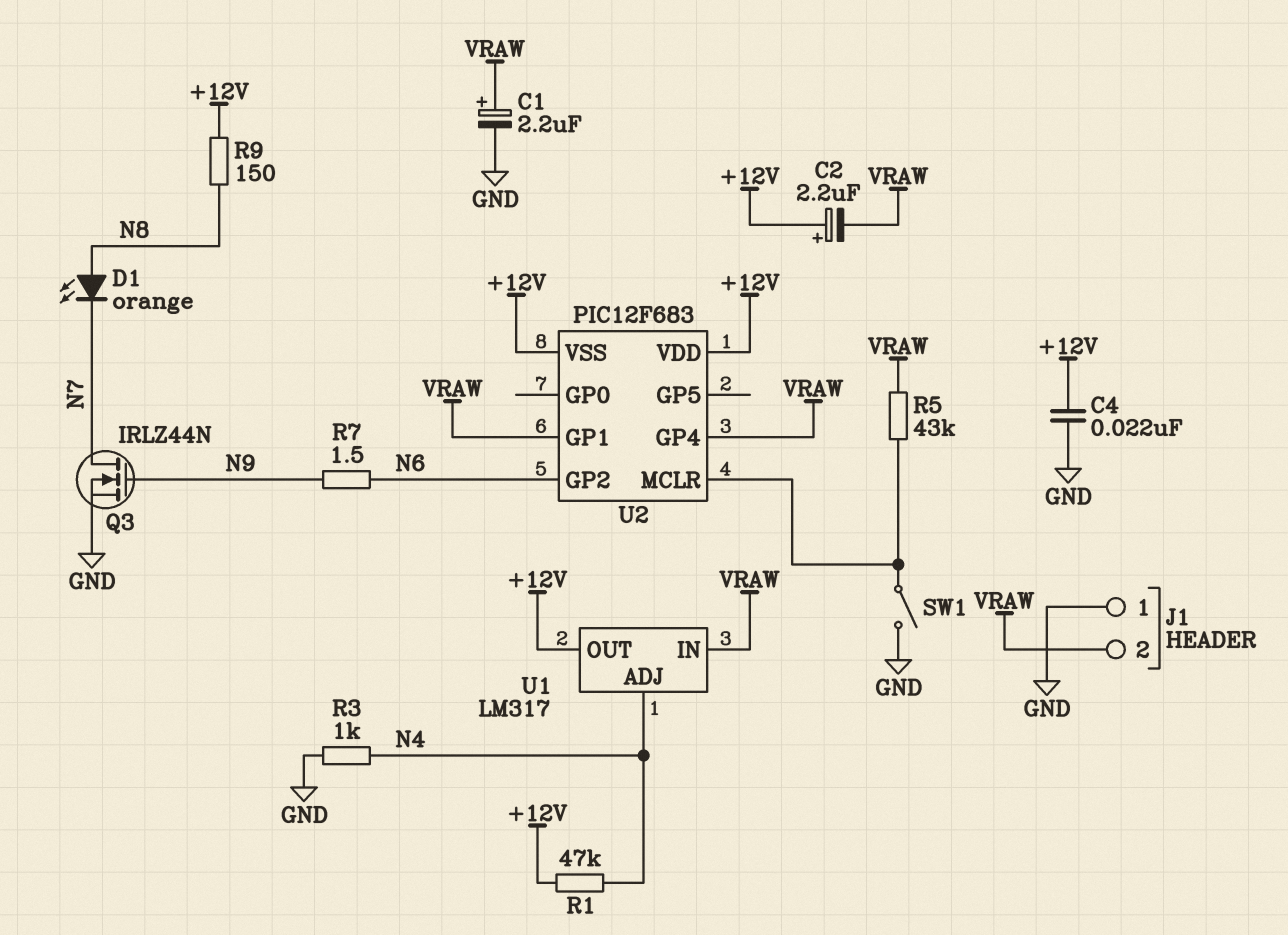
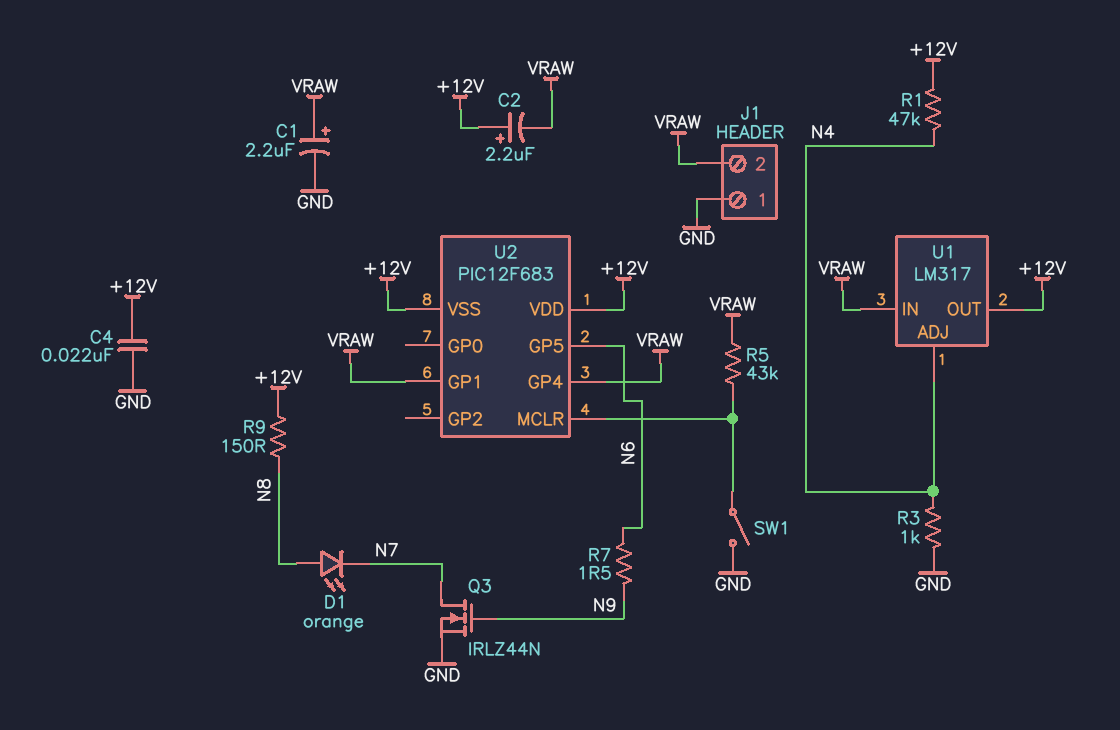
U2 pin GP2: N6 -> none
U2 pin GP5: none -> N6

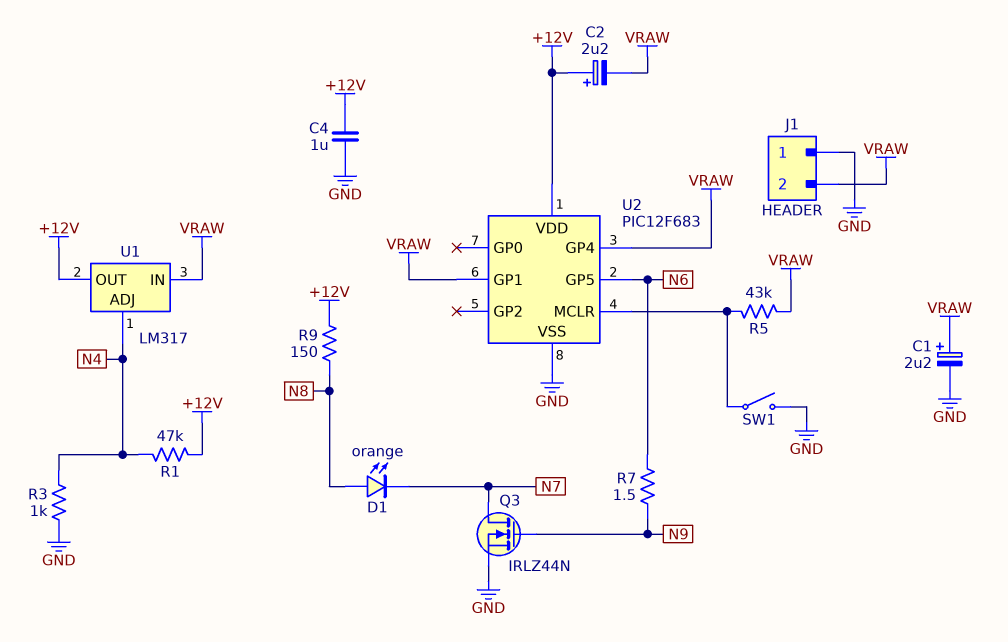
C4: 22nF (+12V, GND) -> 1uF (+12V, GND)
U2 pin VSS: +12V -> GND

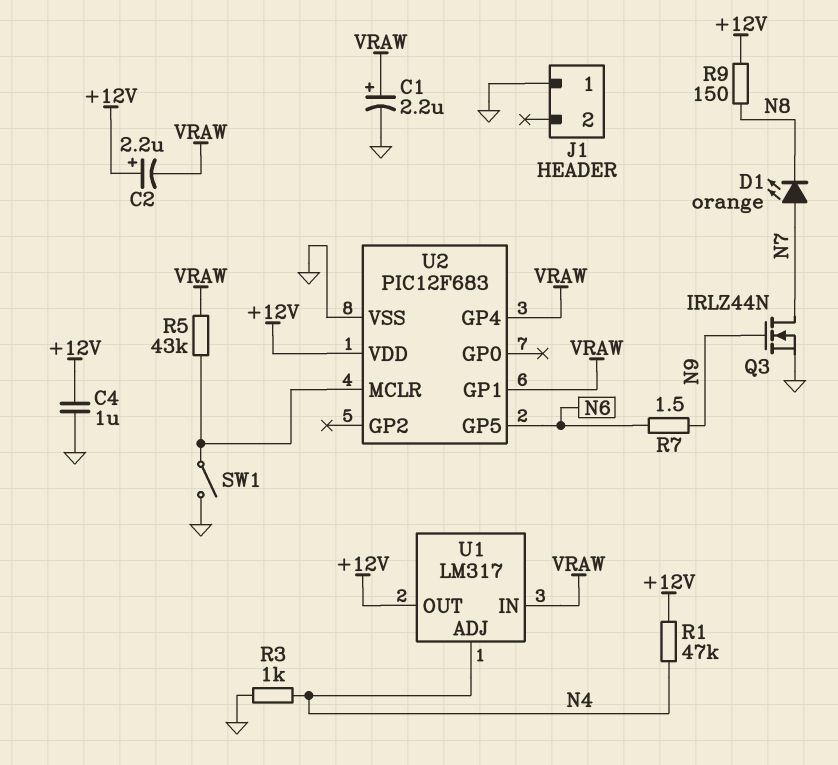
D1: LED orange (A N8, K N7) -> LED orange (A N7, K N8)
J1 pin 2: VRAW -> none

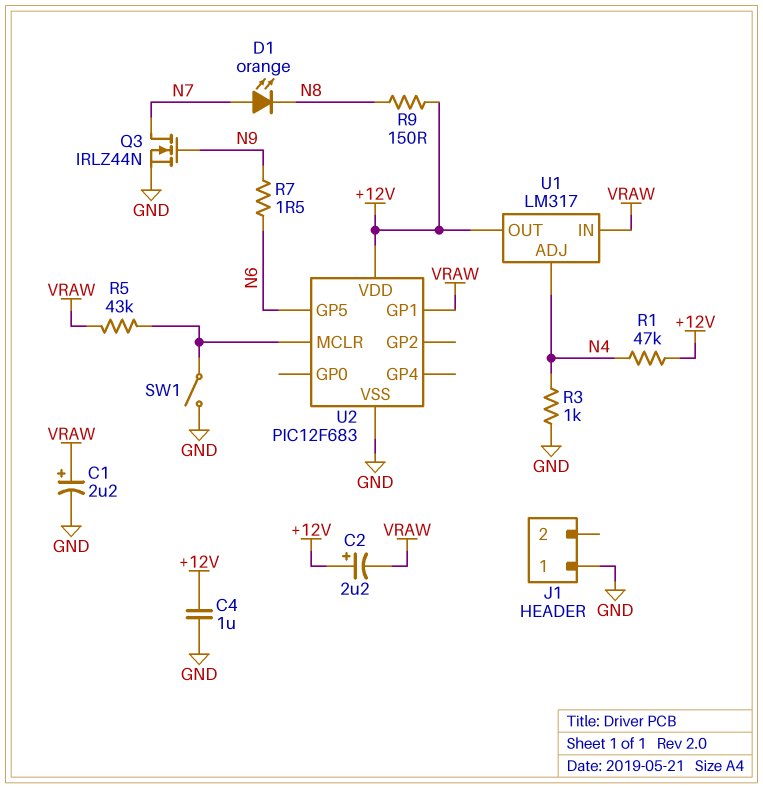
U2 pin GP4: VRAW -> none

